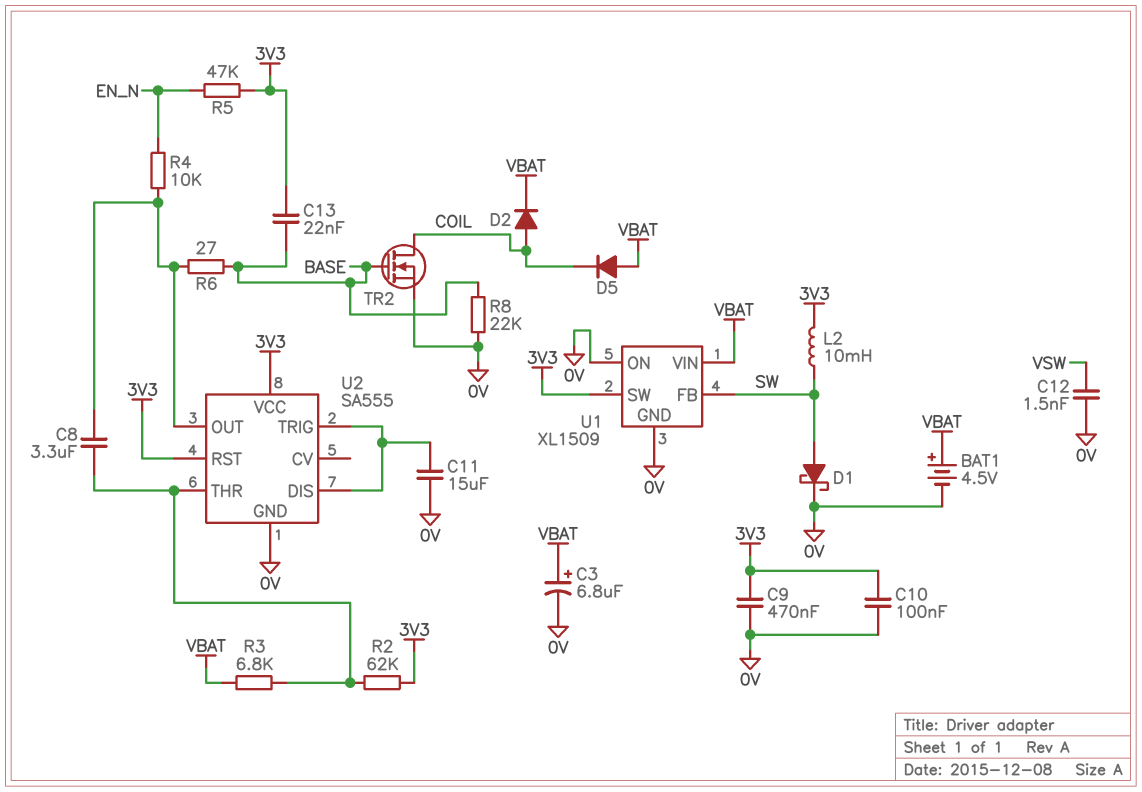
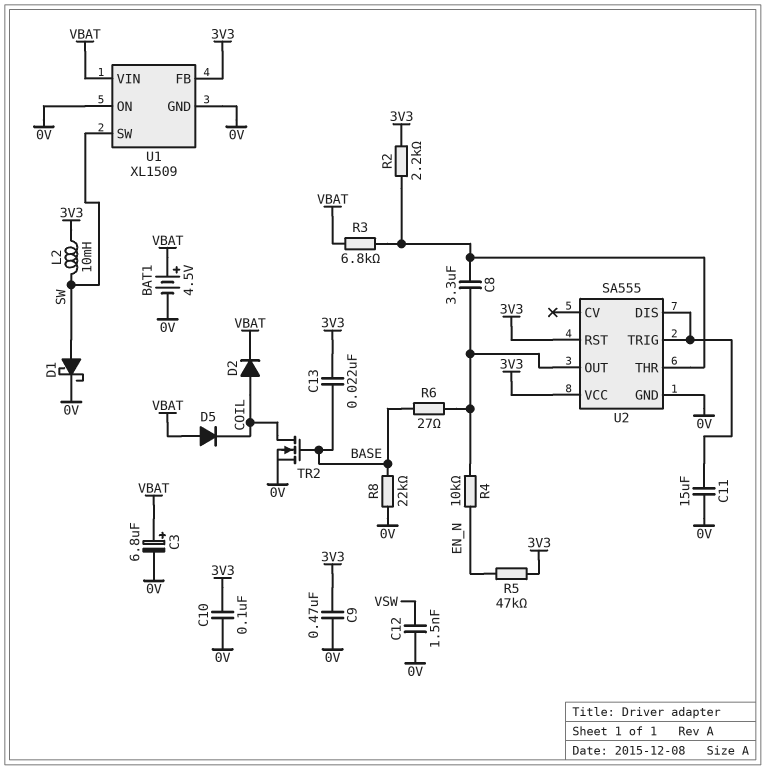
R2: 62k (3V3, U2/THR) -> 2.2k (3V3, U2/THR)
U1 pin FB: SW -> 3V3
U1 pin SW: 3V3 -> SW

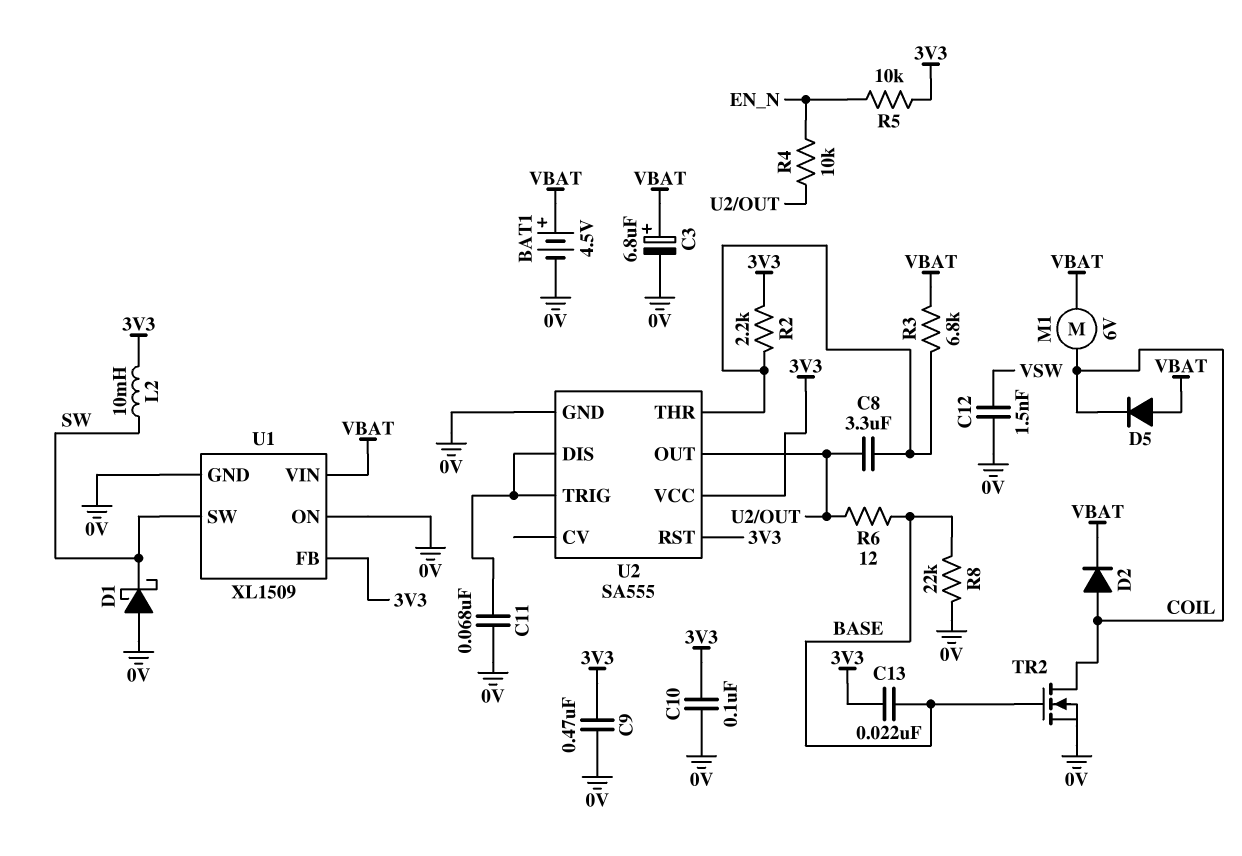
C11: 15uF (0V, U2/DIS) -> 68nF (0V, U2/DIS)
D1: schottky (A SW, K 0V) -> schottky (A 0V, K SW)
M1: none -> motor 6V (COIL, VBAT)
R5: 47k (3V3, EN_N) -> 10k (3V3, EN_N)
R6: 27 (BASE, U2/OUT) -> 12 (BASE, U2/OUT)

